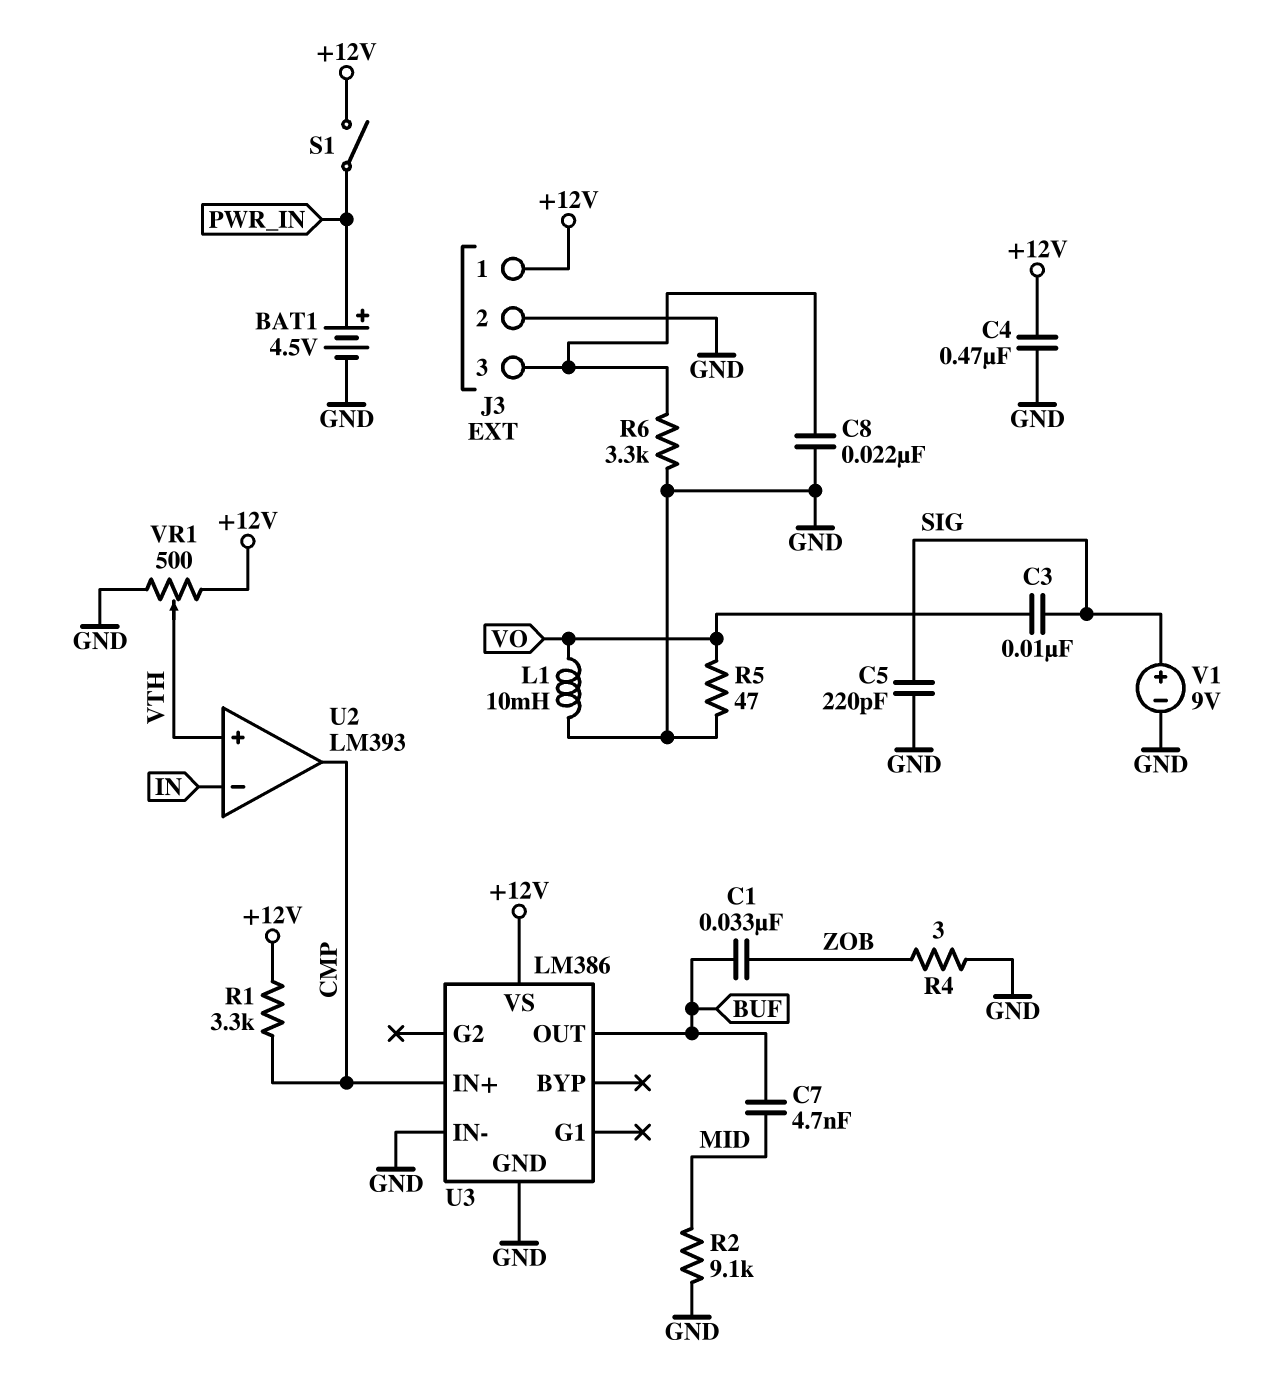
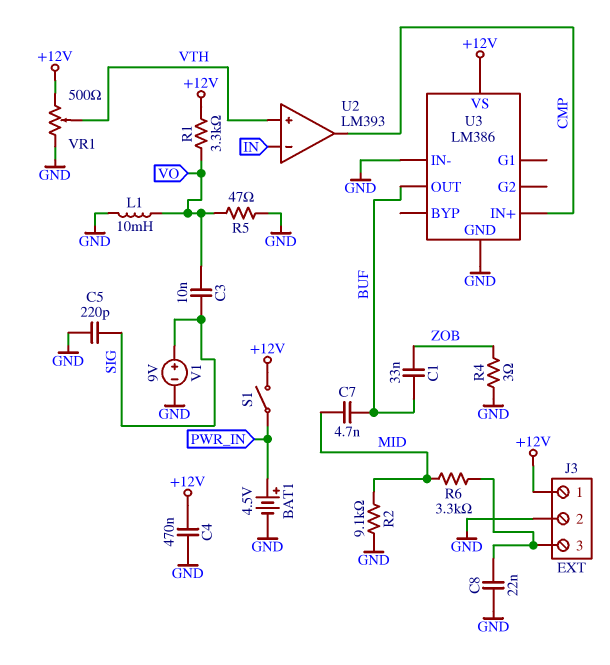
R1: 3.3k (+12V, CMP) -> 3.3k (+12V, VO)
R6: 3.3k (GND, J3/3) -> 3.3k (J3/3, MID)

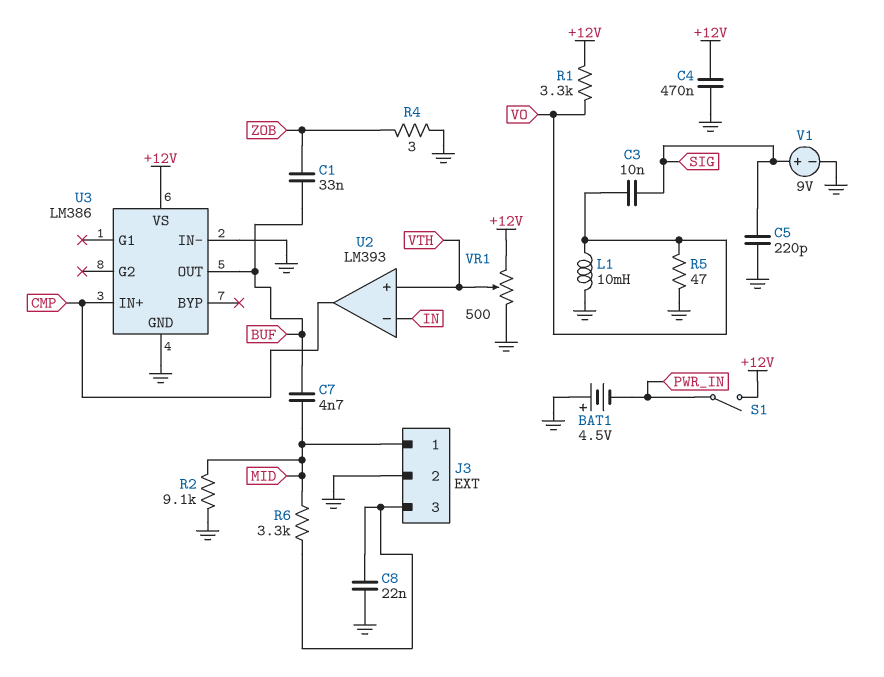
BAT1: 4.5V (plus PWR_IN, minus GND) -> 4.5V (plus GND, minus PWR_IN)
J3 pin 1: +12V -> MID

